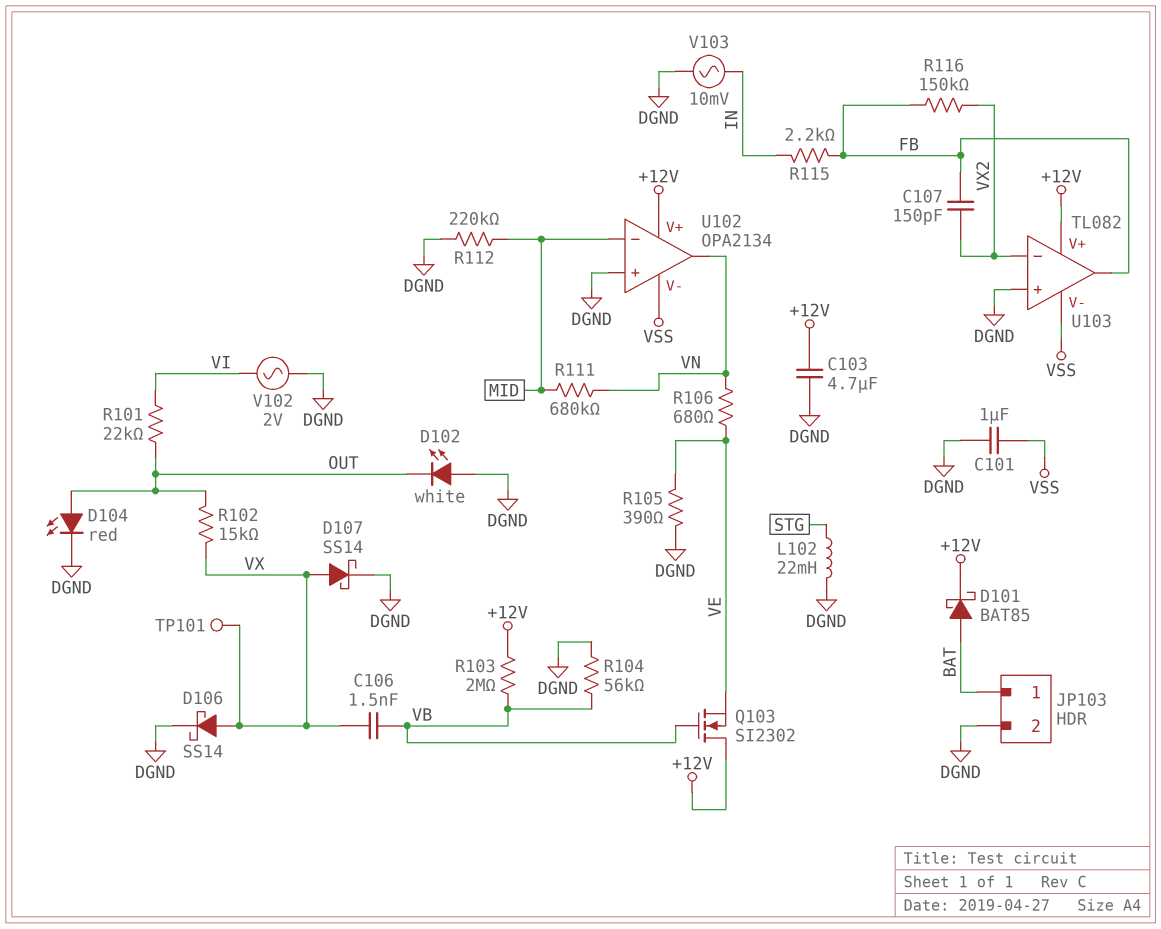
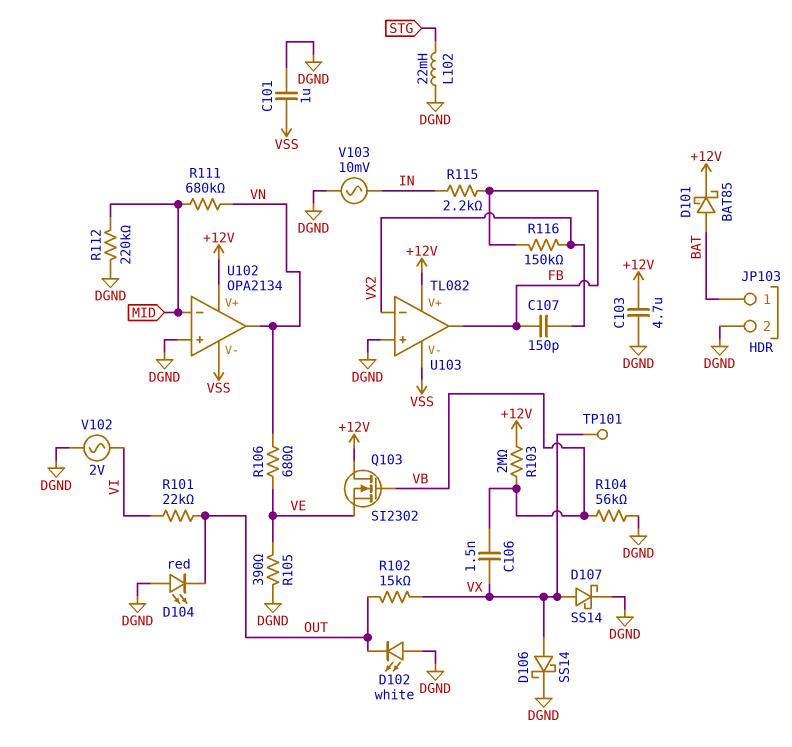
D104: LED red (A OUT, K DGND) -> LED red (A DGND, K OUT)

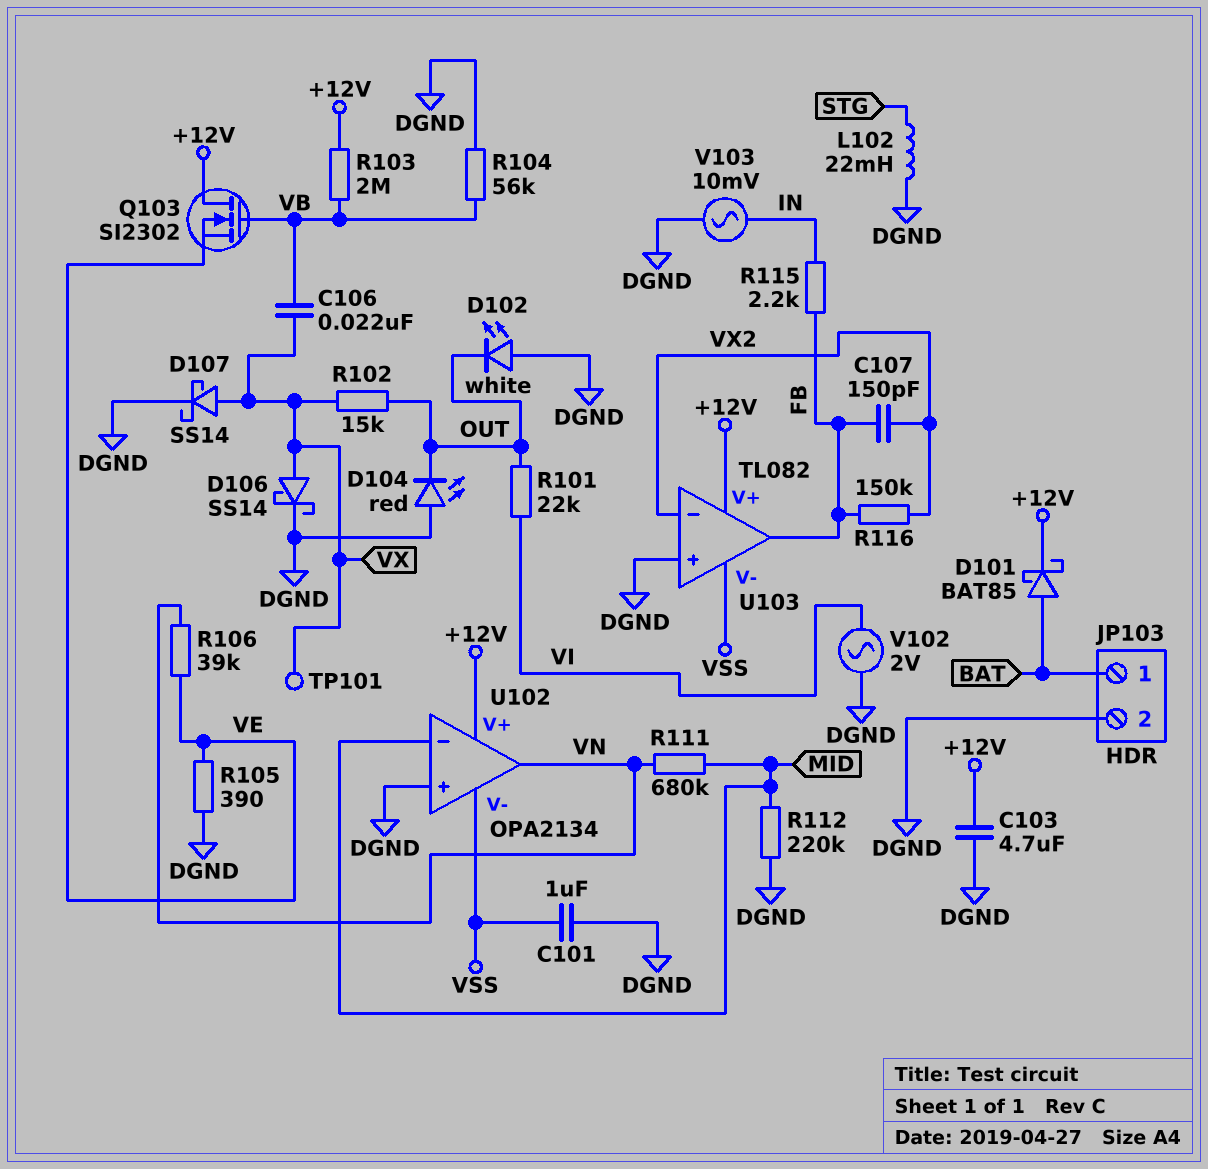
C106: 1.5nF (VB, VX) -> 22nF (VB, VX)
R106: 680 (VE, VN) -> 39k (VE, VN)

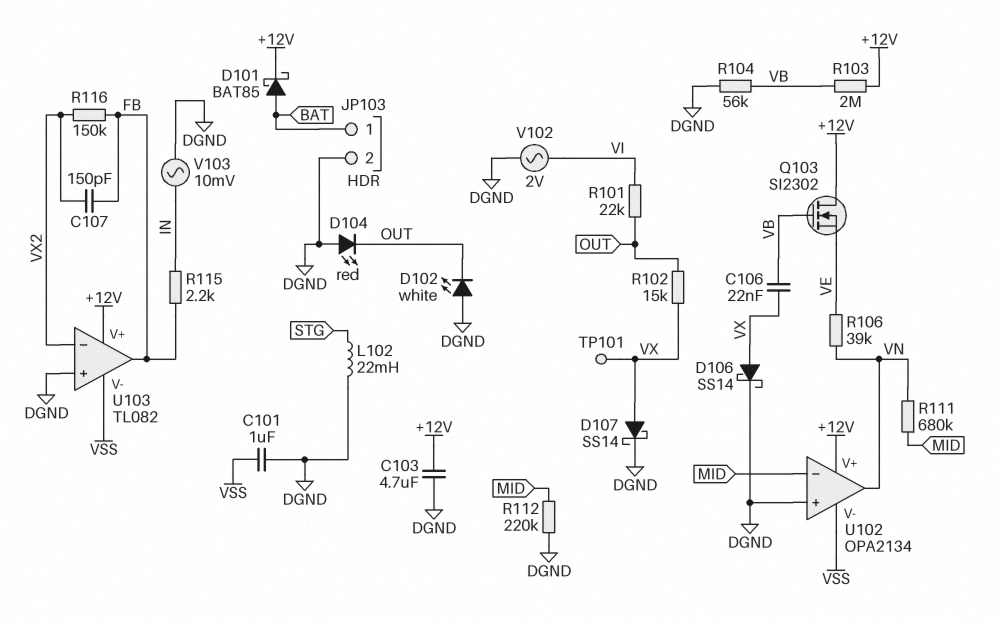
R105: 390 (DGND, VE) -> none

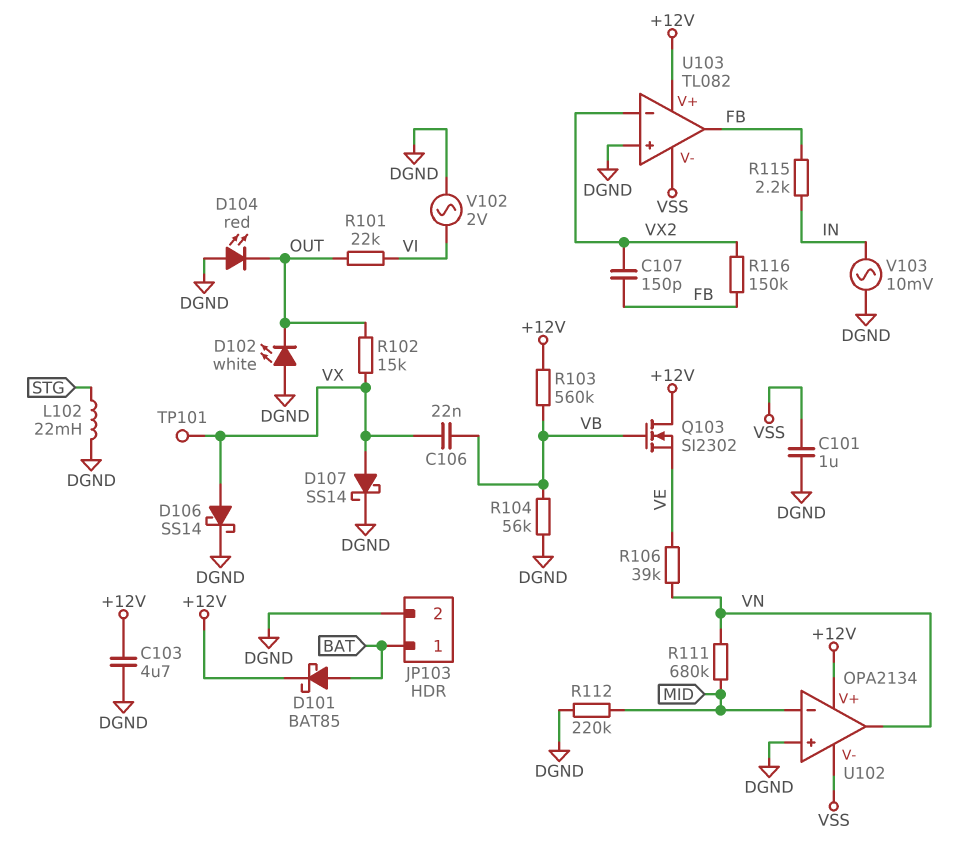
R103: 2M (+12V, VB) -> 560k (+12V, VB)

